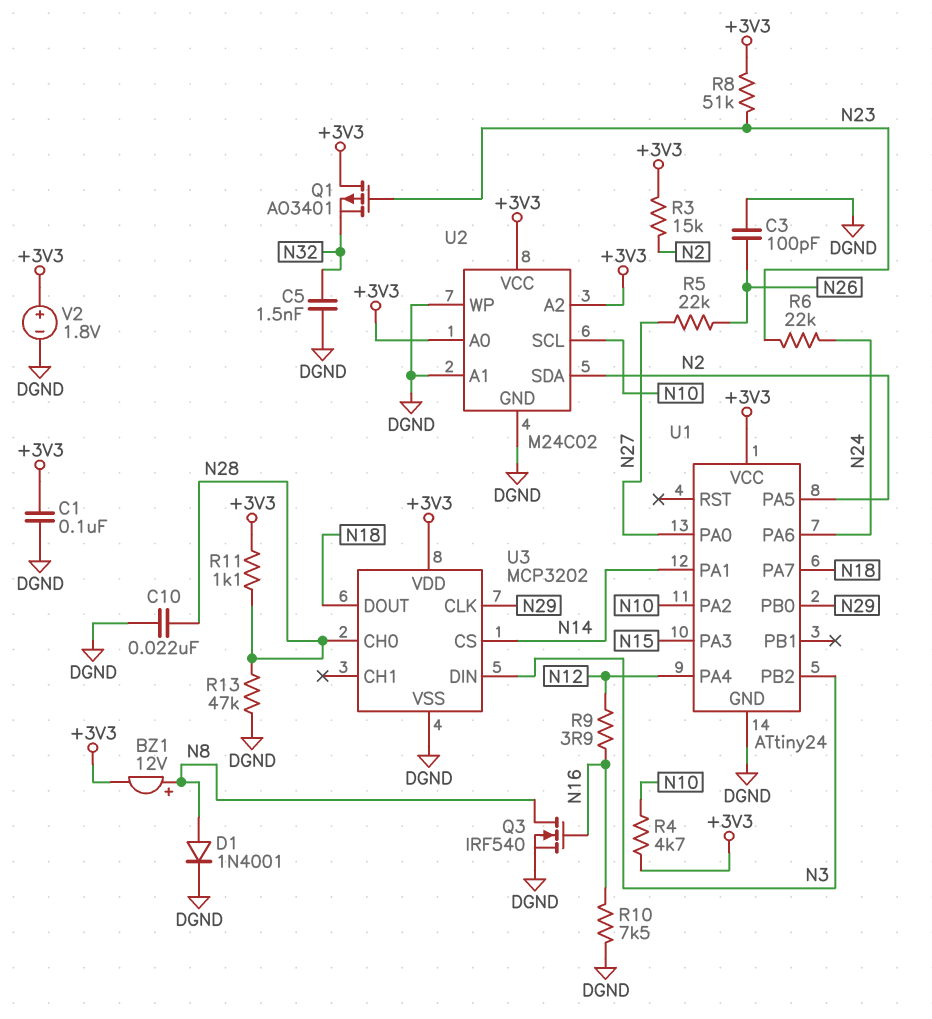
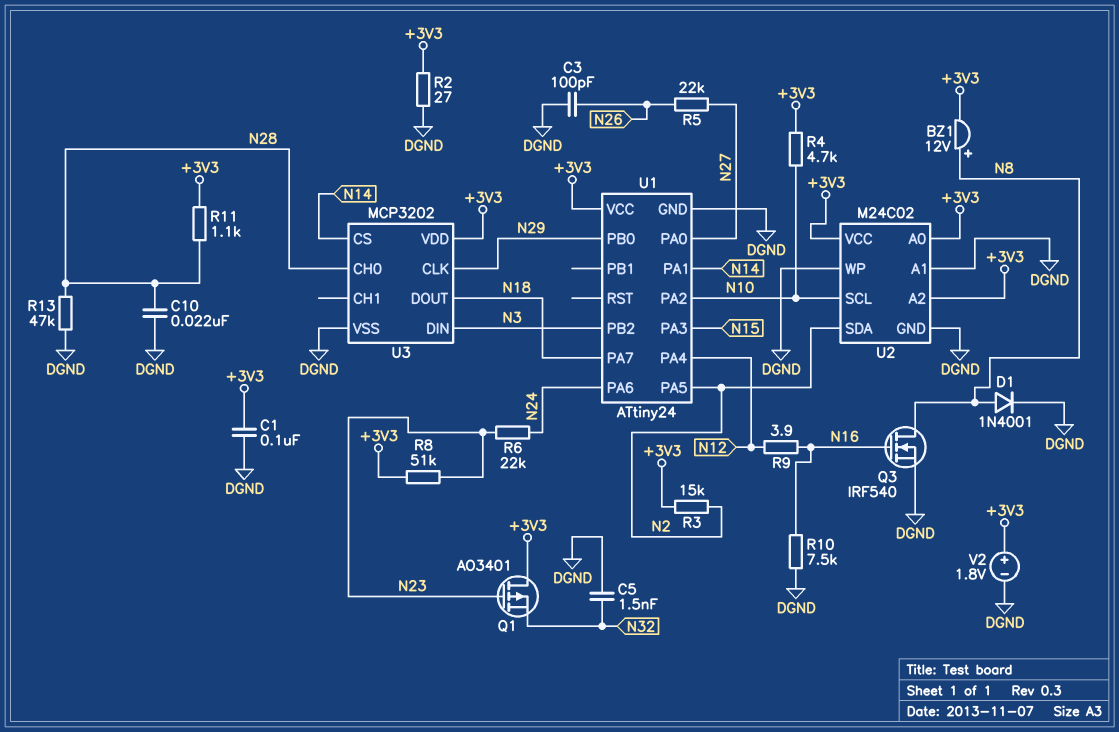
R2: none -> 27 (+3V3, DGND)

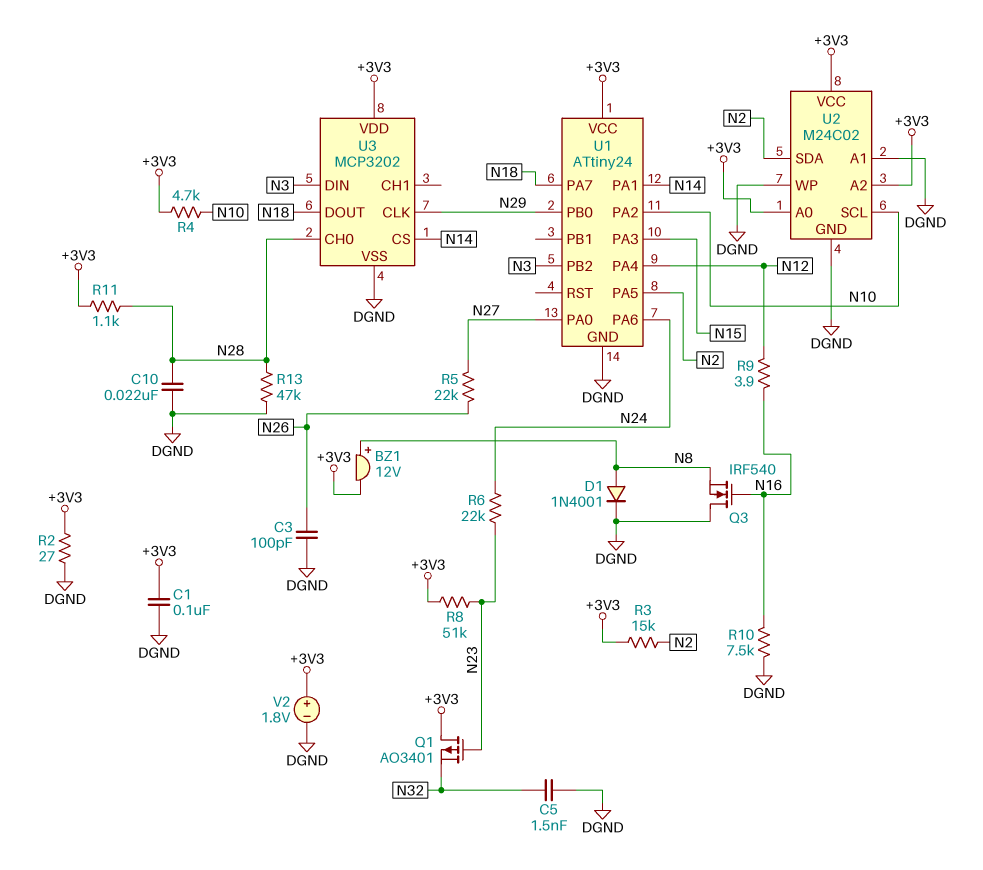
Q3: NMOS IRF540 (G N16, D N8, S DGND) -> NMOS IRF540 (G N16, D DGND, S N8)

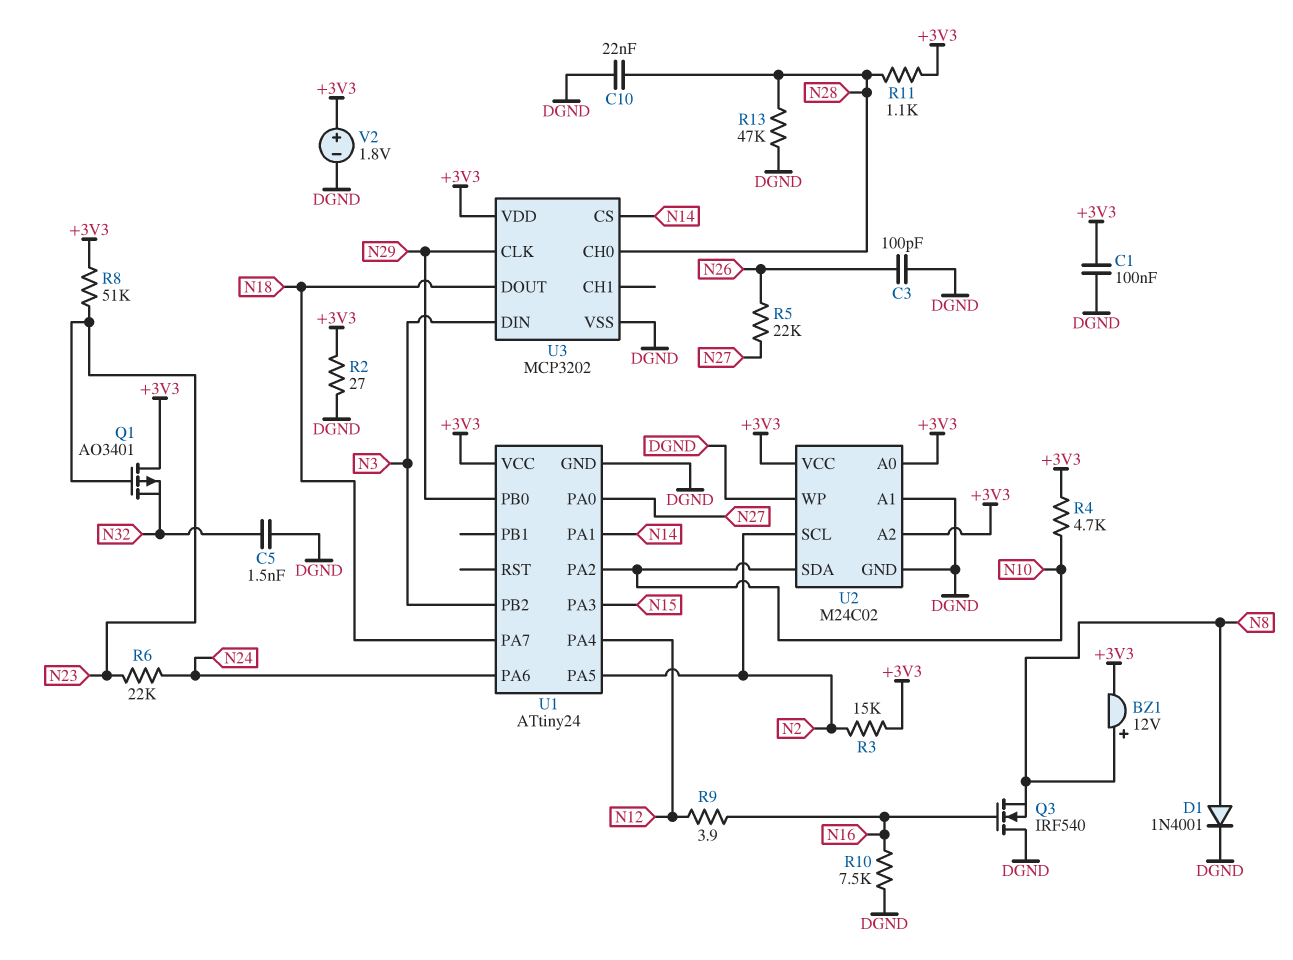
U2 pin SCL: N10 -> N2
U2 pin SDA: N2 -> N10

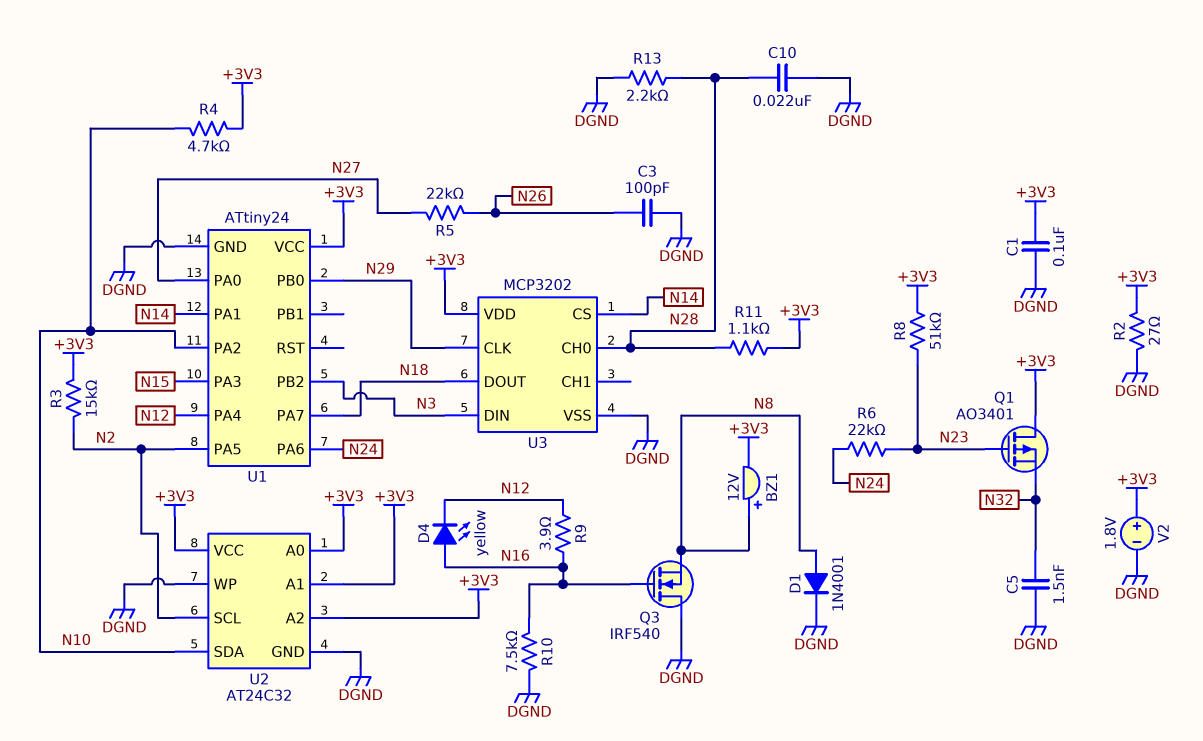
D4: none -> LED yellow (A N16, K N12)
R13: 47k (DGND, N28) -> 2.2k (DGND, N28)
U2: M24C02 -> AT24C32
U2 pin A1: DGND -> +3V3

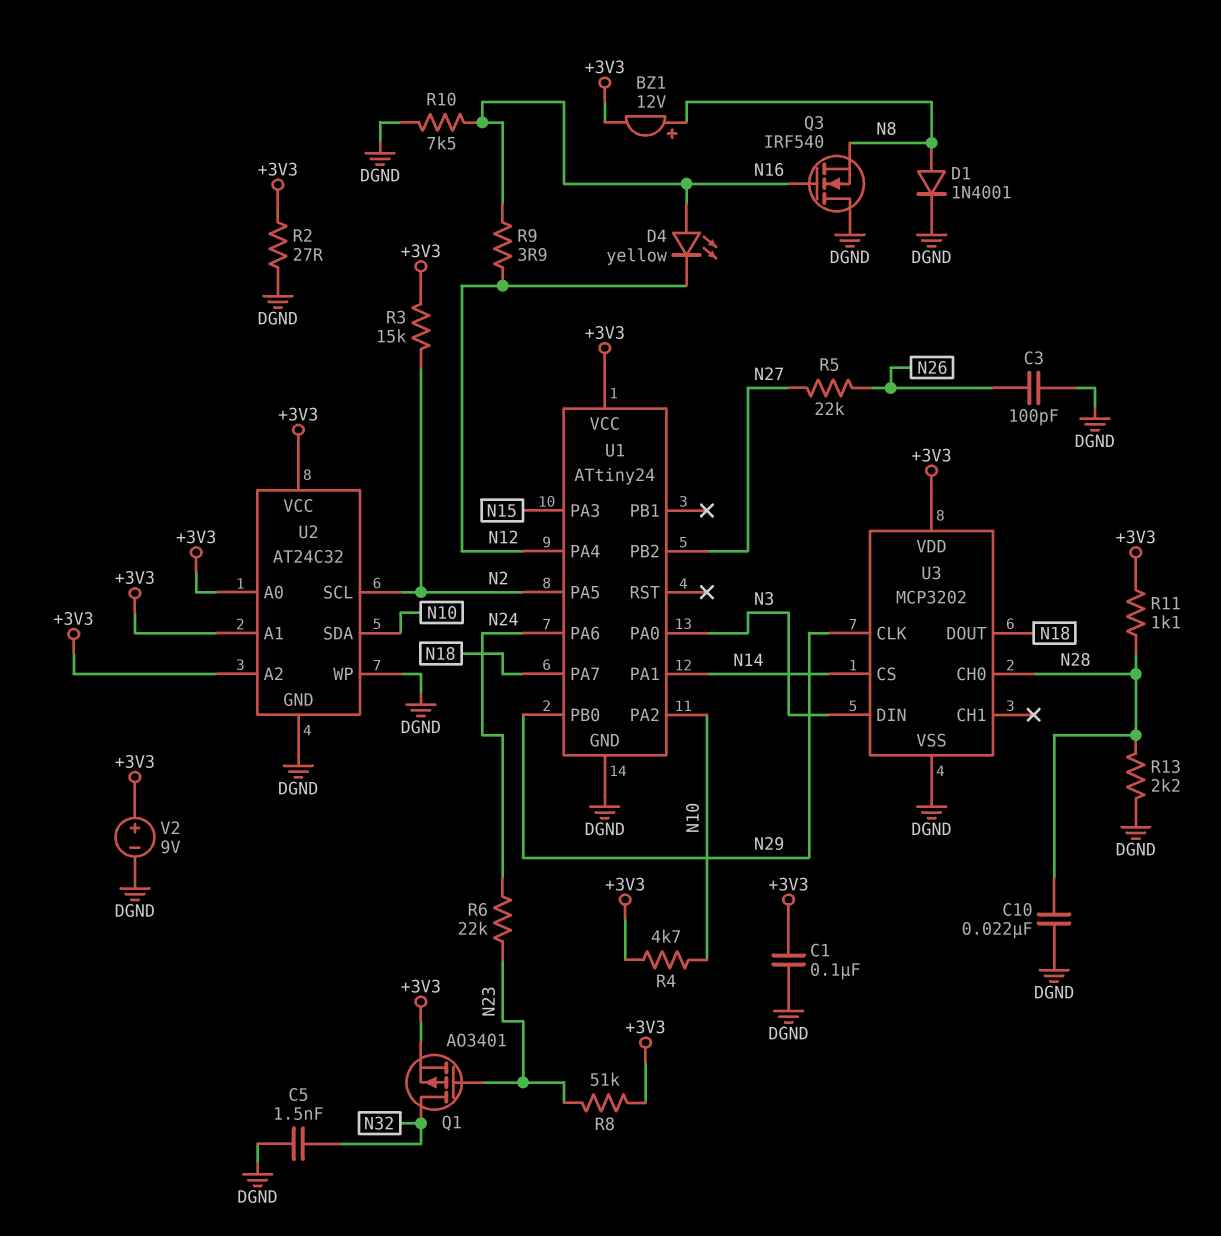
Q1: PMOS AO3401 (G N23, D +3V3, S N32) -> PMOS AO3401 (G N23, D N32, S +3V3)
U1 pin PA0: N27 -> N3
U1 pin PB2: N3 -> N27
V2: 1.8V (plus +3V3, minus DGND) -> 9V (plus +3V3, minus DGND)

